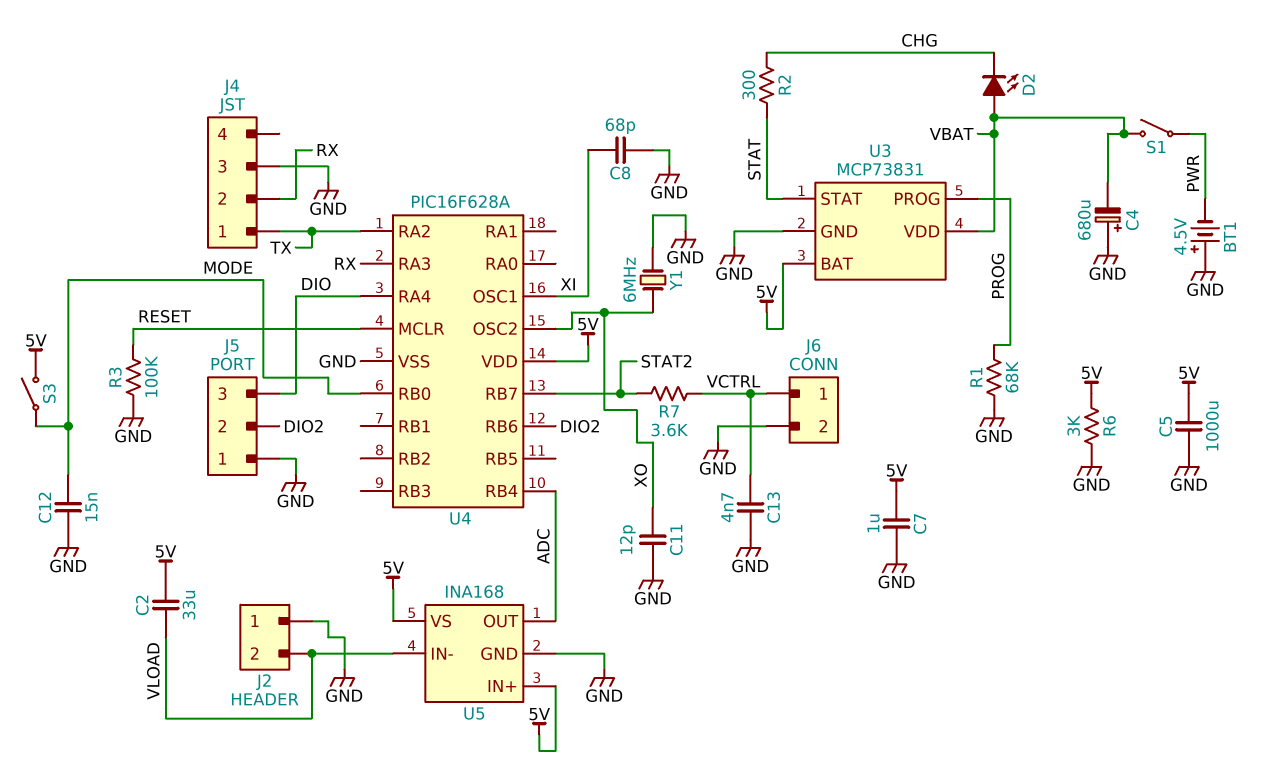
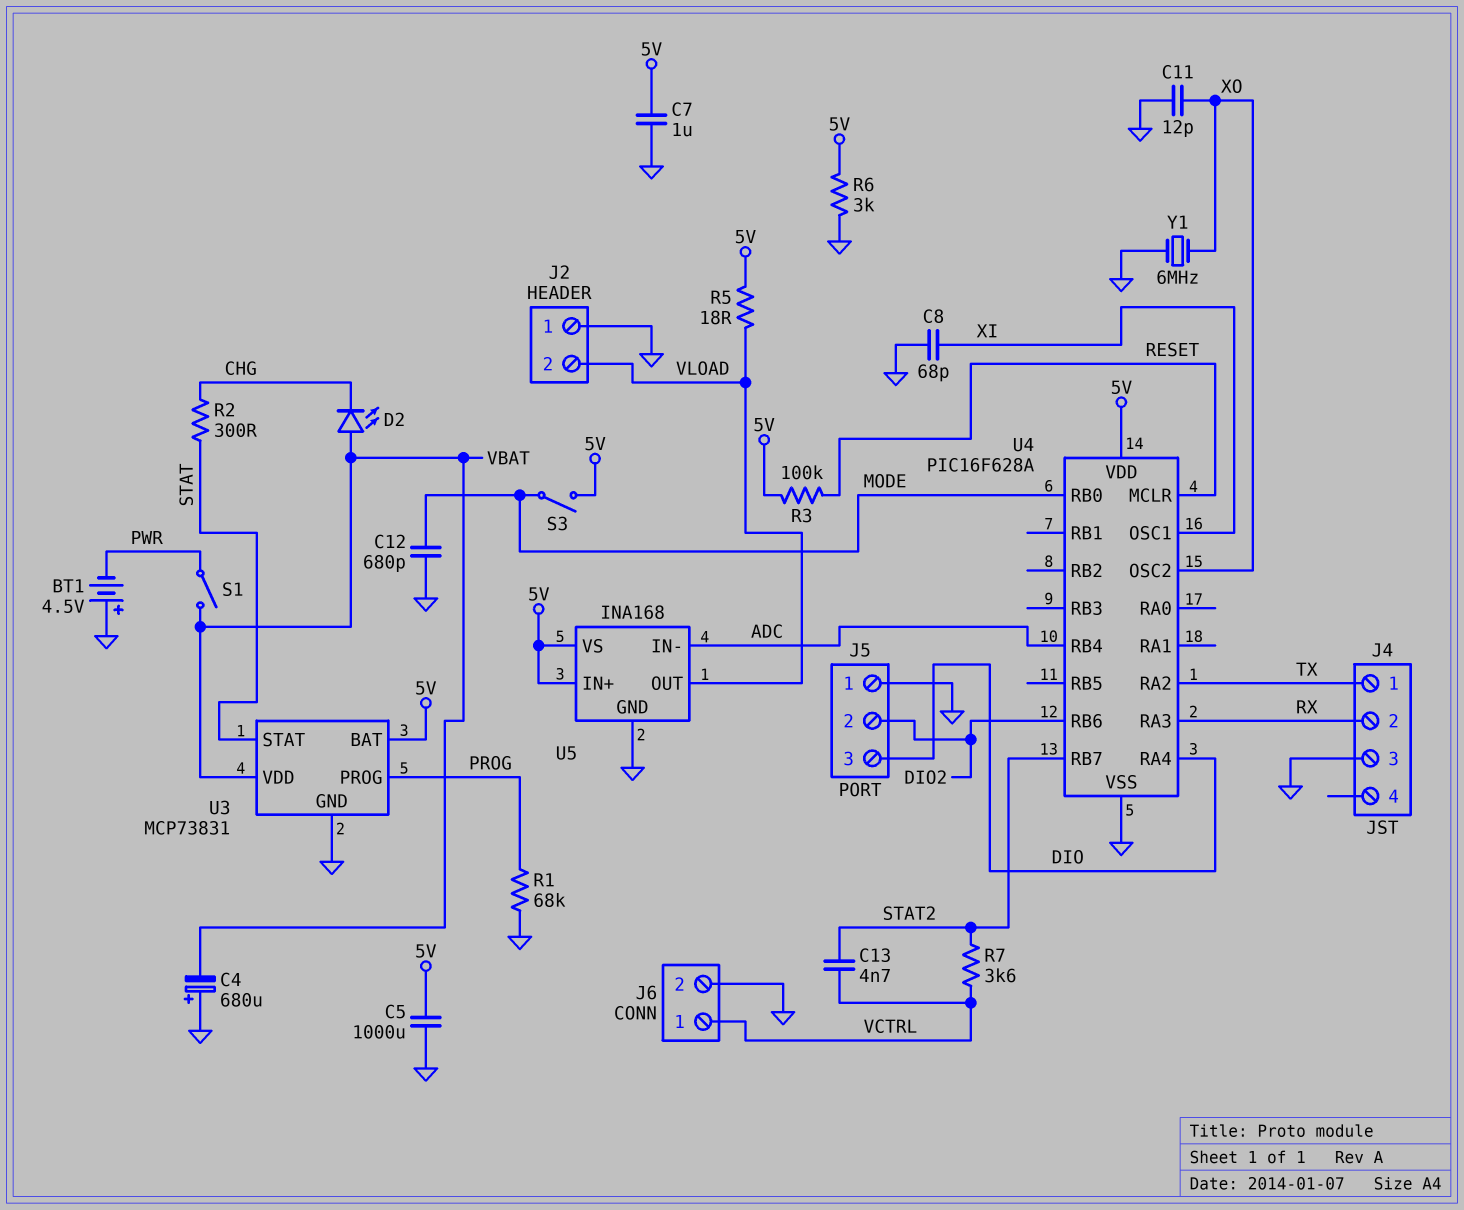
C2: 33uF (5V, VLOAD) -> none
C12: 15nF (GND, MODE) -> 680pF (GND, MODE)
C13: 4.7nF (GND, VCTRL) -> 4.7nF (STAT2, VCTRL)
R3: 100k (GND, RESET) -> 100k (5V, RESET)
R5: none -> 18 (5V, VLOAD)
U5 pin IN-: VLOAD -> ADC
U5 pin OUT: ADC -> VLOAD

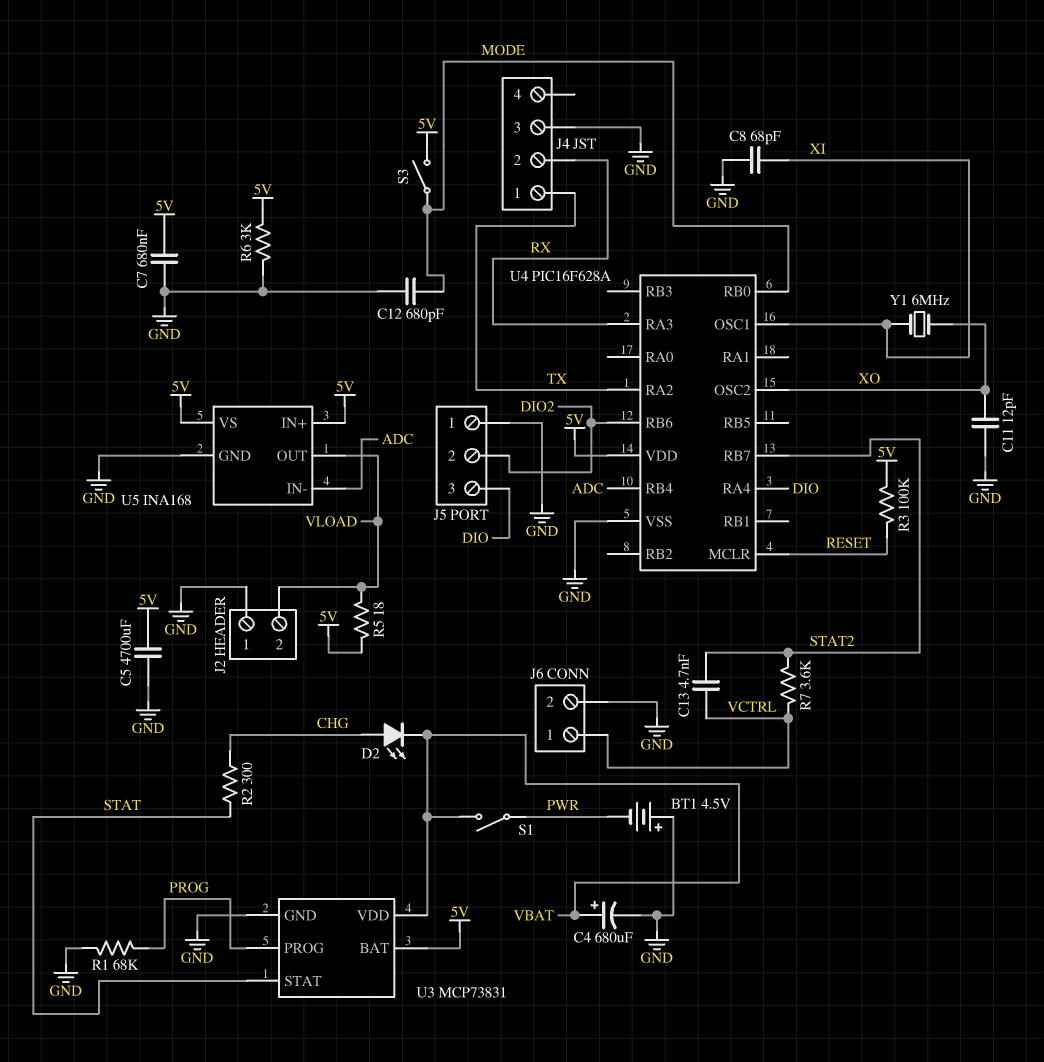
C4: 680uF (plus GND, minus VBAT) -> 680uF (plus VBAT, minus GND)
C5: 1000uF (5V, GND) -> 4700uF (5V, GND)
C7: 1uF (5V, GND) -> 680nF (5V, GND)
D2: LED (A VBAT, K CHG) -> LED (A CHG, K VBAT)
Y1: 6MHz (GND, XO) -> 6MHz (XI, XO)

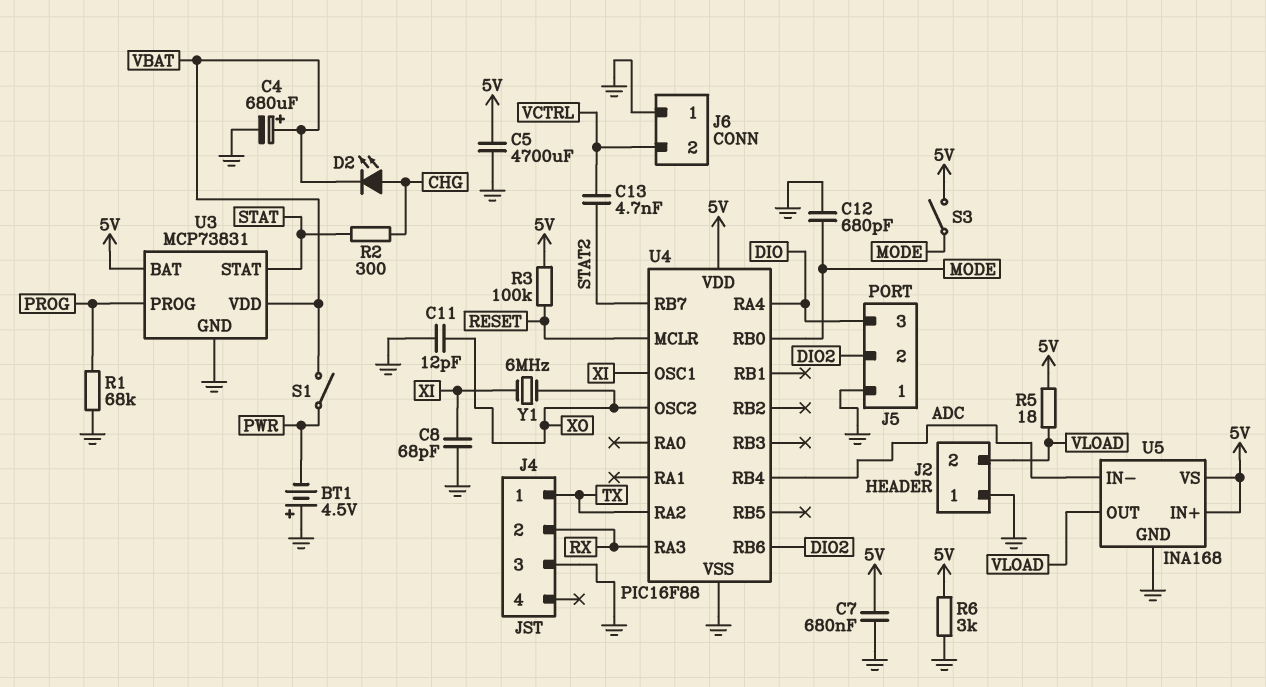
J6 pin 1: VCTRL -> GND
J6 pin 2: GND -> VCTRL
R7: 3.6k (STAT2, VCTRL) -> none
U4: PIC16F628A -> PIC16F88

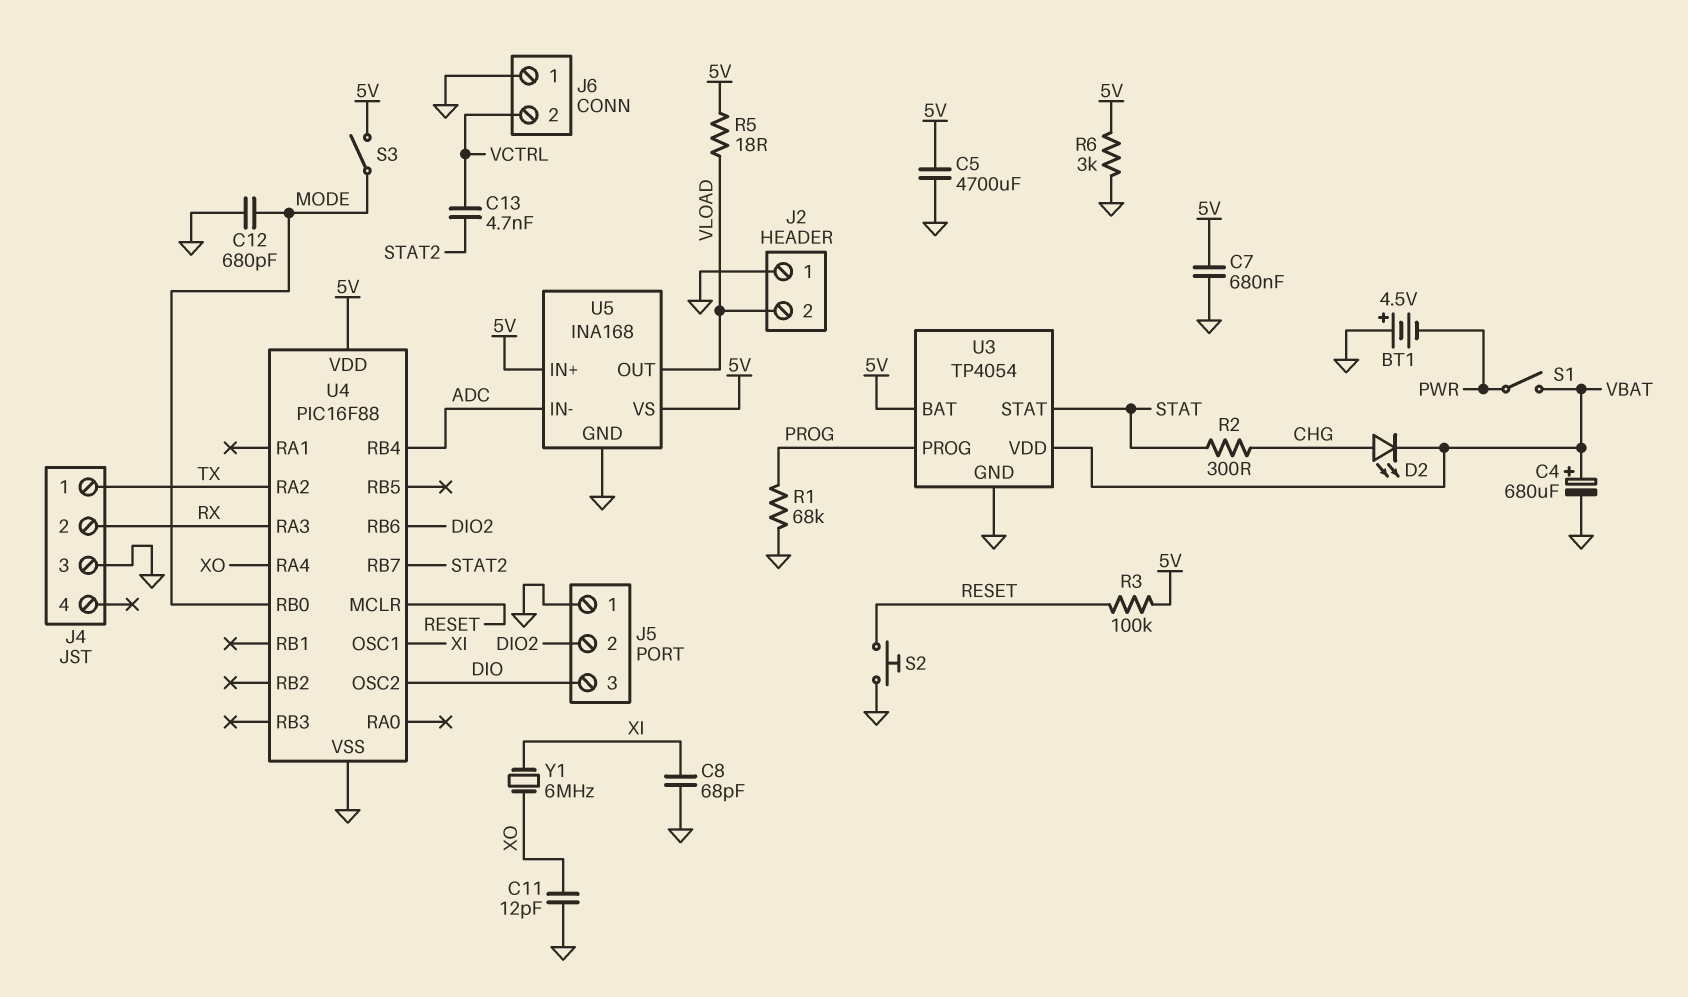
S2: none -> button (GND, RESET)
U3: MCP73831 -> TP4054
U4 pin OSC2: XO -> DIO
U4 pin RA4: DIO -> XO

